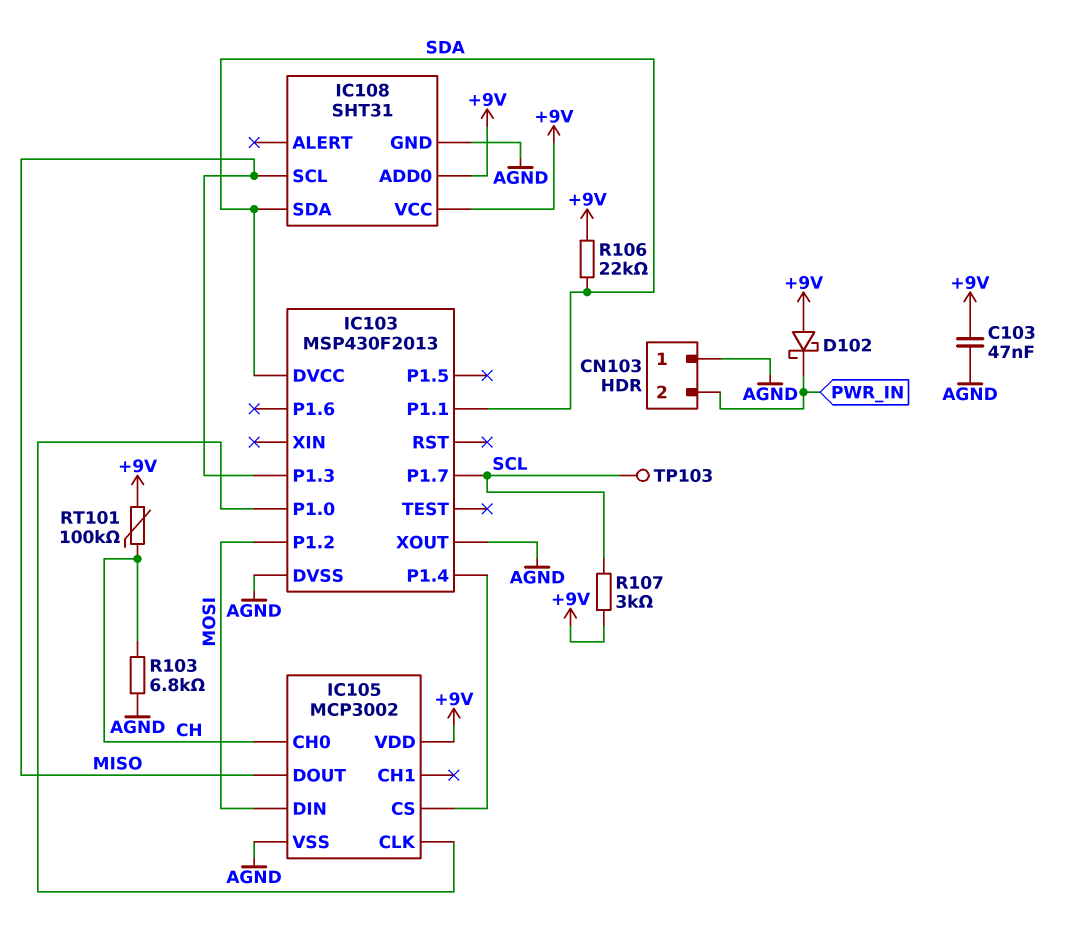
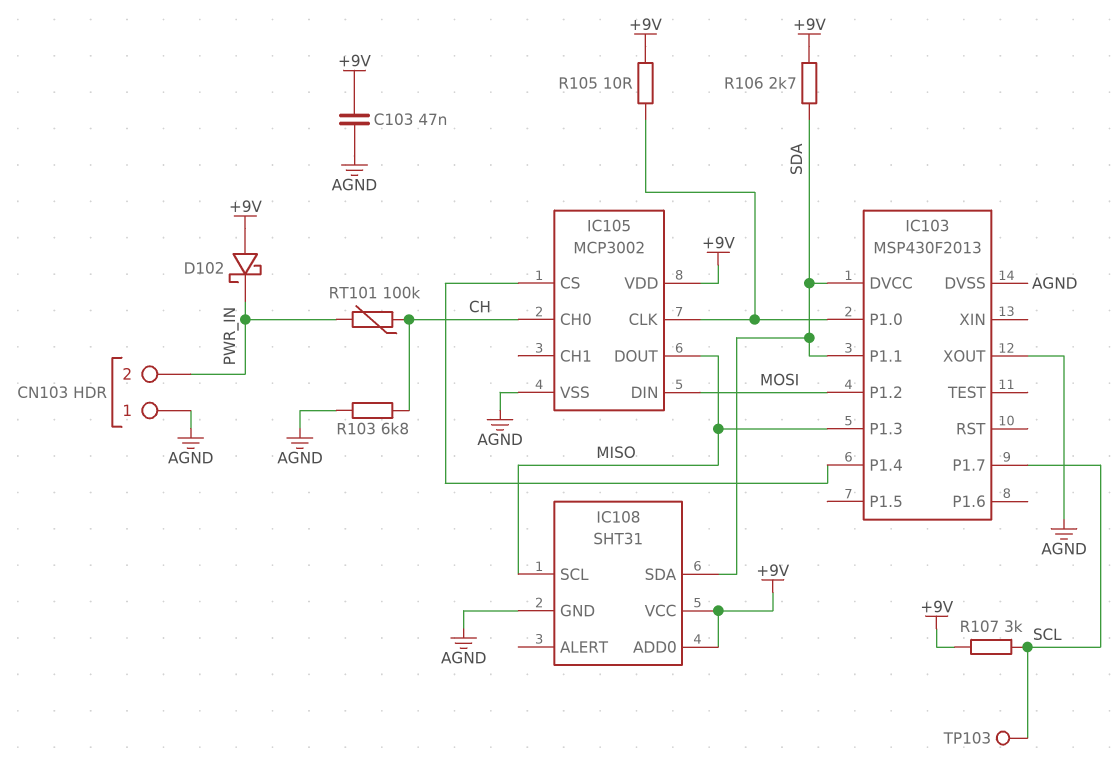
R105: none -> 10 (+9V, IC103/P1.0)
R106: 22k (+9V, SDA) -> 2.7k (+9V, SDA)
RT101: 100k (+9V, CH) -> 100k (CH, PWR_IN)

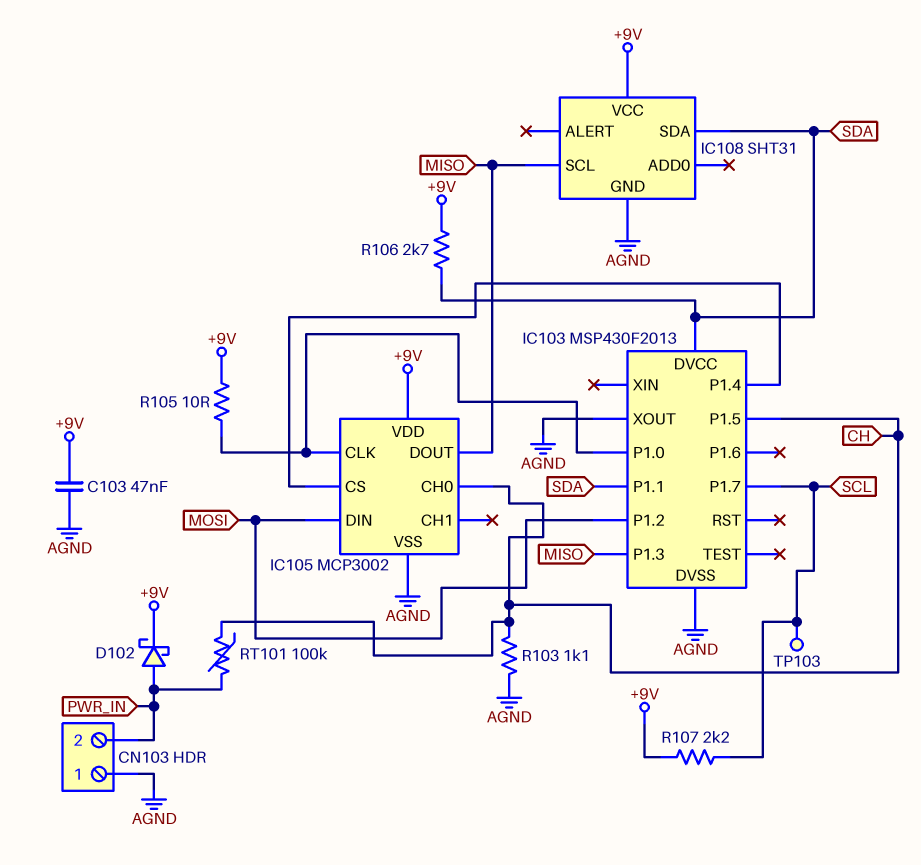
D102: schottky (A +9V, K PWR_IN) -> schottky (A PWR_IN, K +9V)
IC103 pin P1.5: none -> CH
IC108 pin ADD0: +9V -> none
R103: 6.8k (AGND, CH) -> 1.1k (AGND, CH)
R107: 3k (+9V, SCL) -> 2.2k (+9V, SCL)

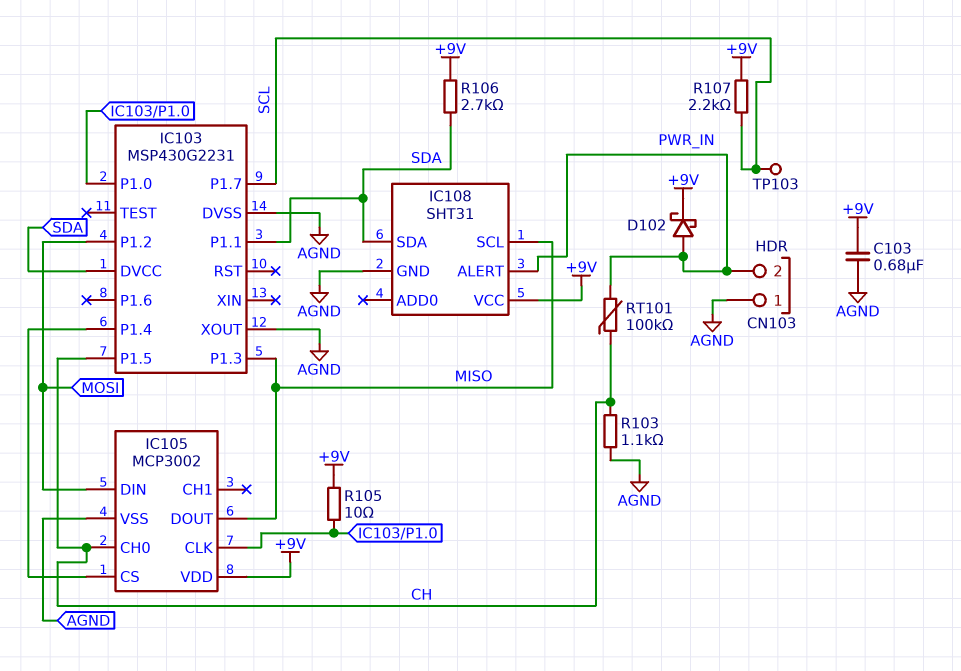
C103: 47nF (+9V, AGND) -> 680nF (+9V, AGND)
IC103: MSP430F2013 -> MSP430G2231
IC108 pin ALERT: none -> PWR_IN

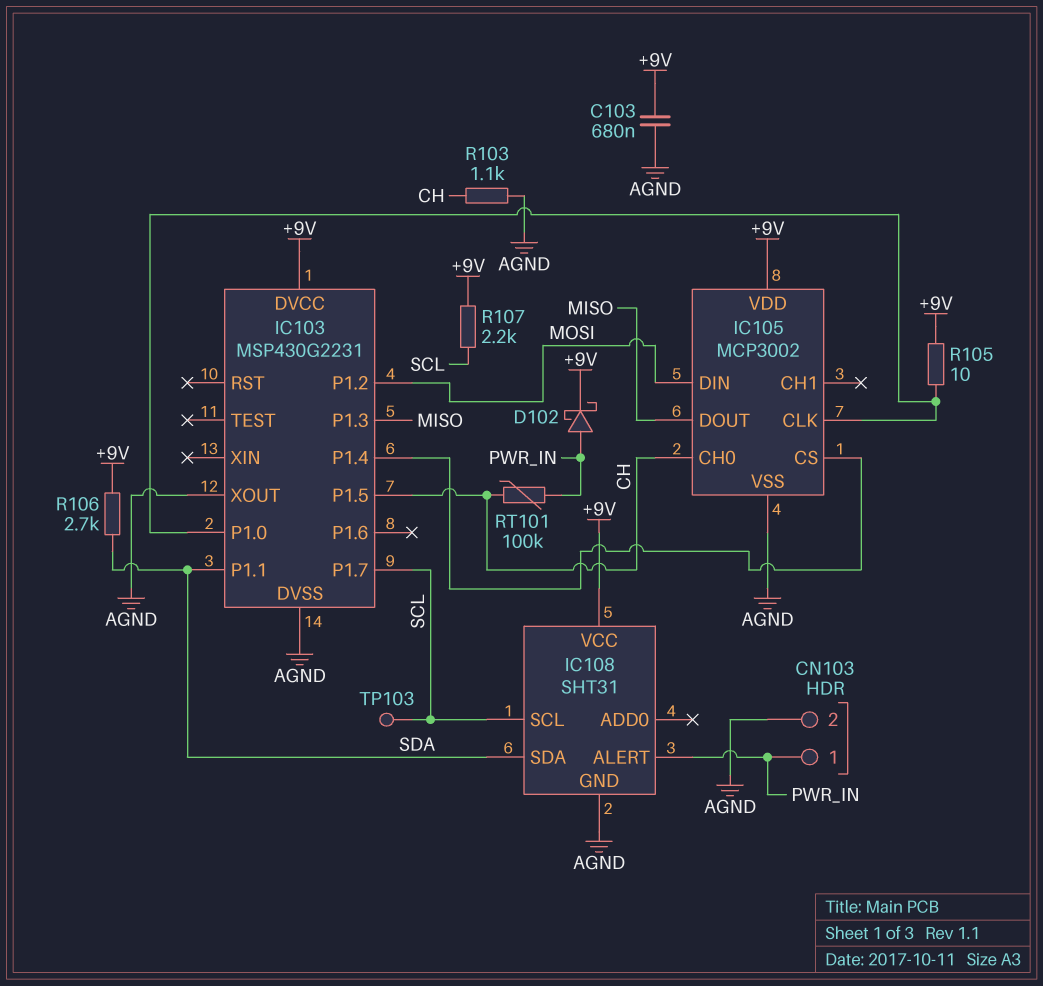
CN103 pin 1: AGND -> PWR_IN
CN103 pin 2: PWR_IN -> AGND
IC103 pin DVCC: SDA -> +9V
IC108 pin SCL: MISO -> SCL

